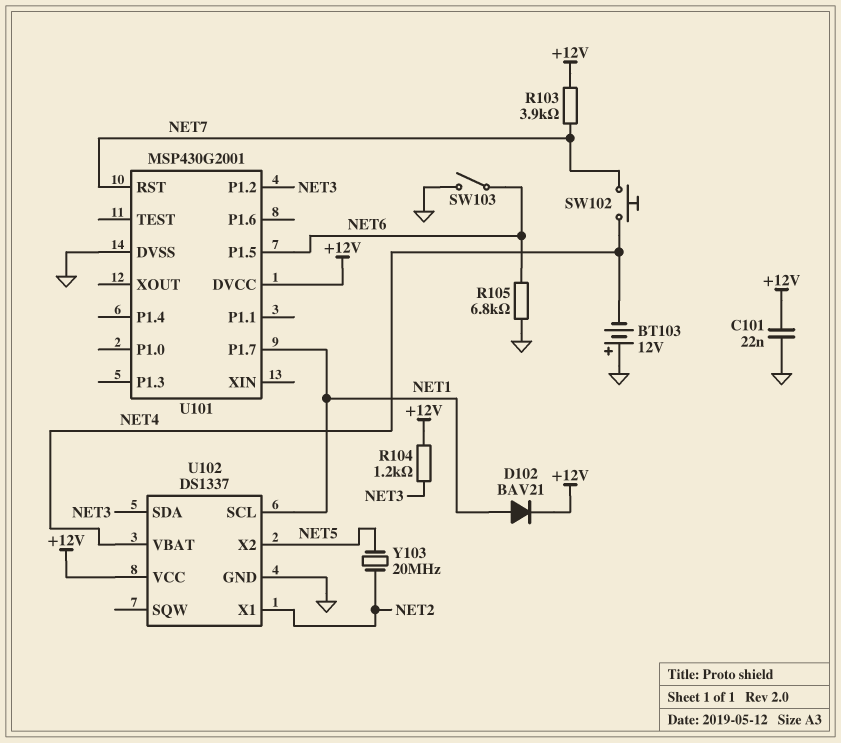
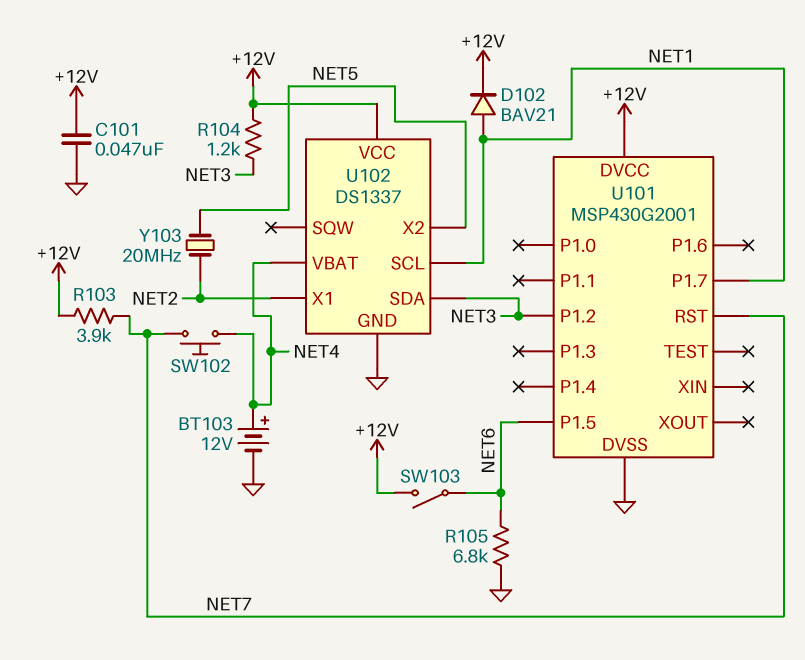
BT103: 12V (plus GND, minus NET4) -> 12V (plus NET4, minus GND)
C101: 22nF (+12V, GND) -> 47nF (+12V, GND)
SW103: switch (GND, NET6) -> switch (+12V, NET6)

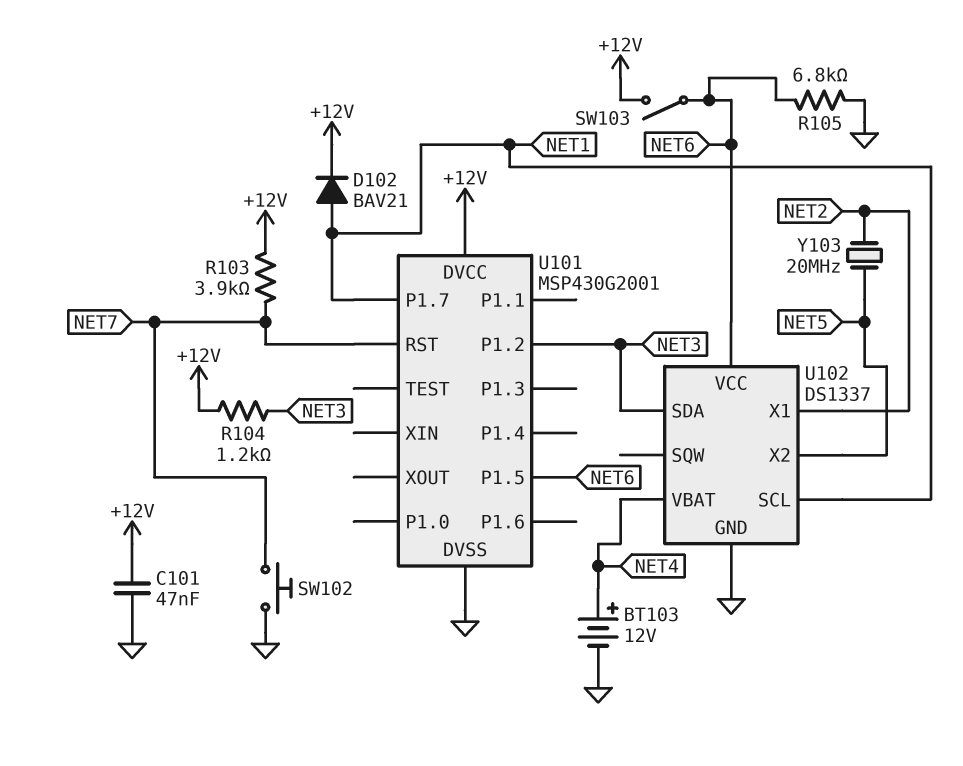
SW102: button (NET4, NET7) -> button (GND, NET7)
U102 pin VCC: +12V -> NET6

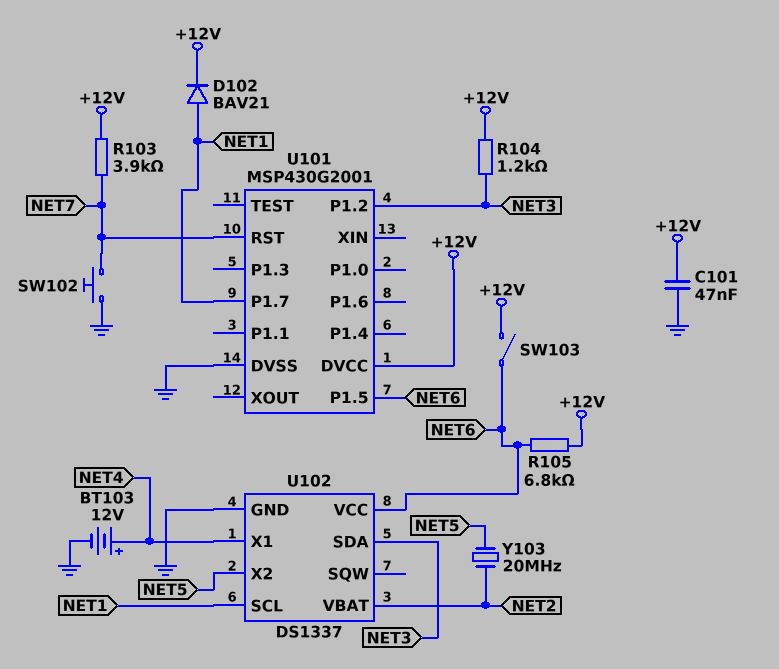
R105: 6.8k (GND, NET6) -> 6.8k (+12V, NET6)
U102 pin VBAT: NET4 -> NET2
U102 pin X1: NET2 -> NET4

